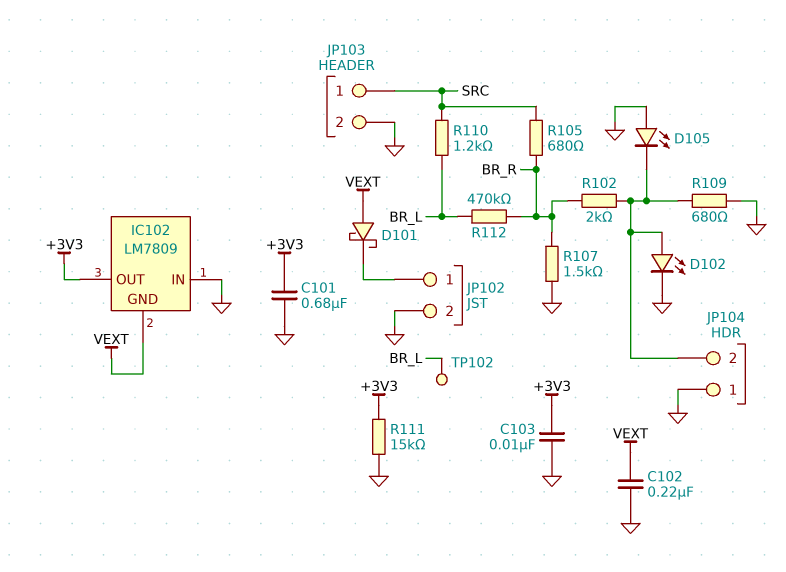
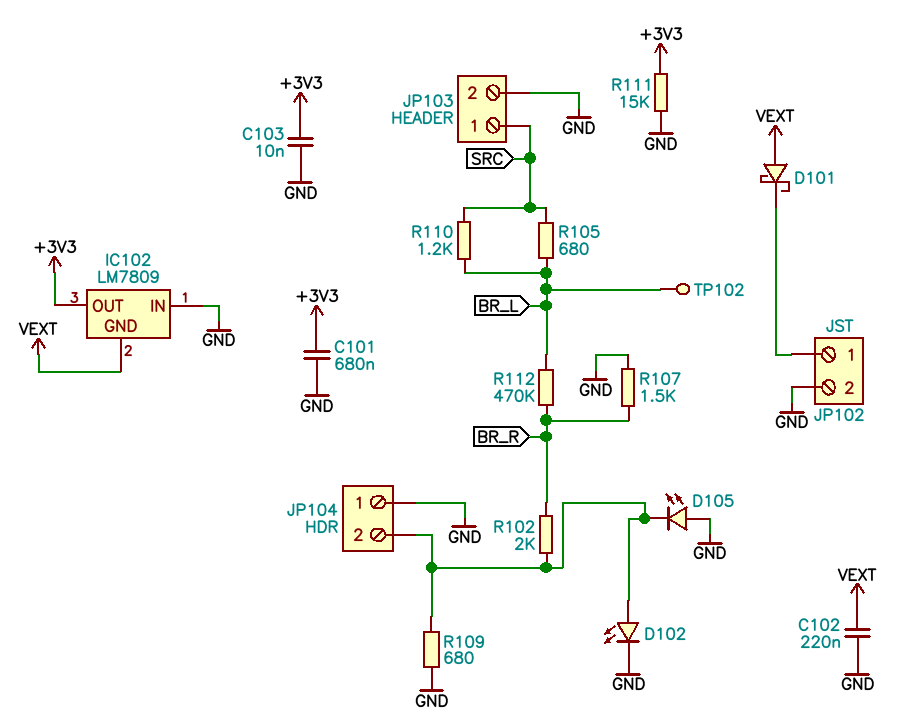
R105: 680 (BR_R, SRC) -> 680 (BR_L, SRC)

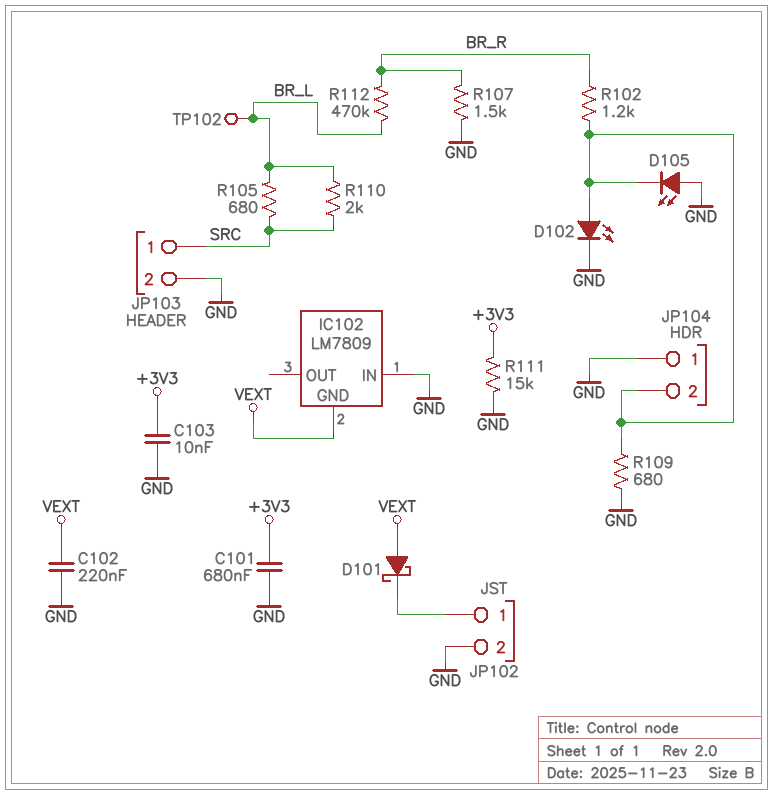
IC102 pin OUT: +3V3 -> none
R102: 2k (BR_R, JP104/2) -> 1.2k (BR_R, JP104/2)
R110: 1.2k (BR_L, SRC) -> 2k (BR_L, SRC)

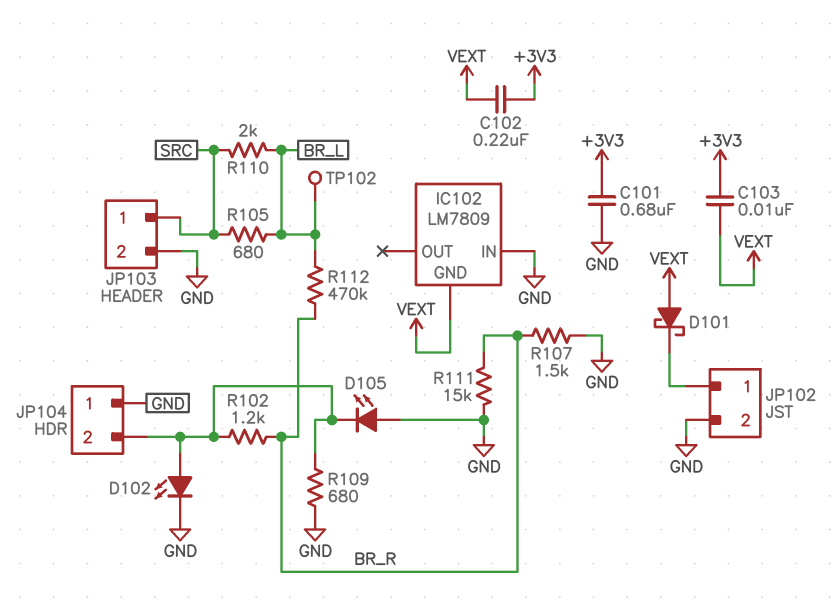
C102: 220nF (GND, VEXT) -> 220nF (+3V3, VEXT)
C103: 10nF (+3V3, GND) -> 10nF (+3V3, VEXT)
R111: 15k (+3V3, GND) -> 15k (BR_R, GND)

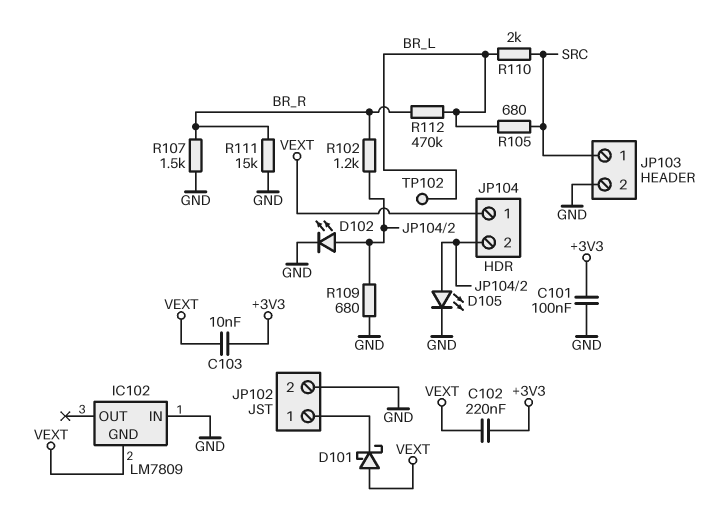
C101: 680nF (+3V3, GND) -> 100nF (+3V3, GND)
D105: LED (A GND, K JP104/2) -> LED (A JP104/2, K GND)
JP104 pin 1: GND -> VEXT

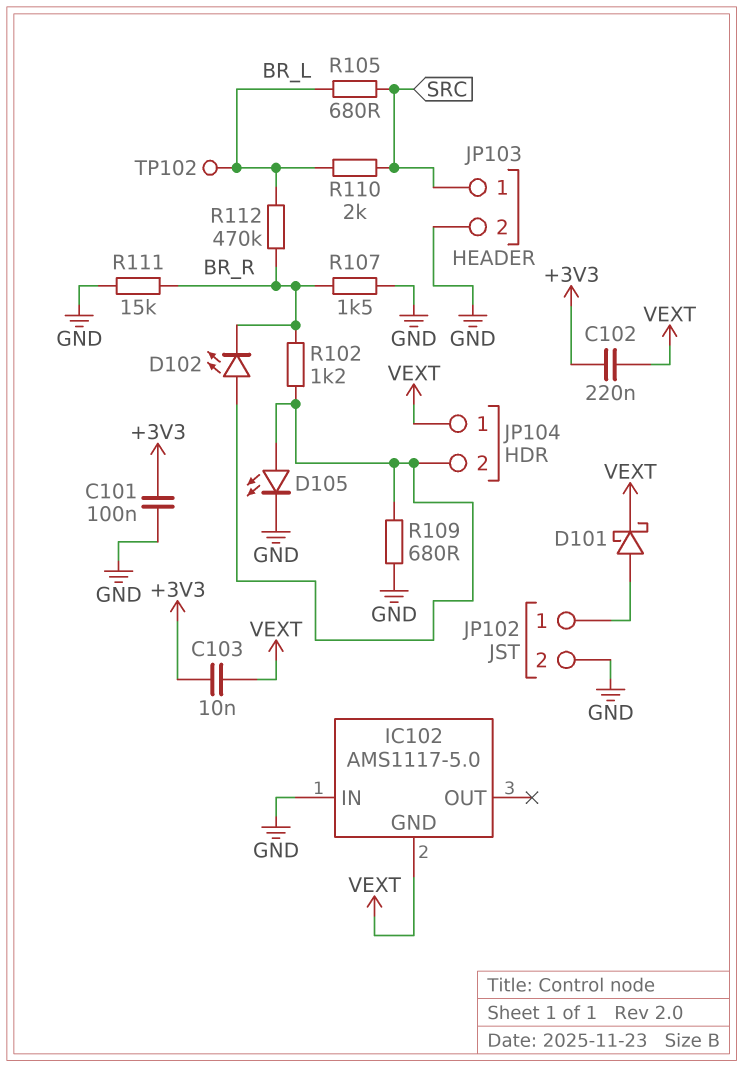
D101: schottky (A VEXT, K JP102/1) -> schottky (A JP102/1, K VEXT)
D102: LED (A JP104/2, K GND) -> LED (A JP104/2, K BR_R)
IC102: LM7809 -> AMS1117-5.0

